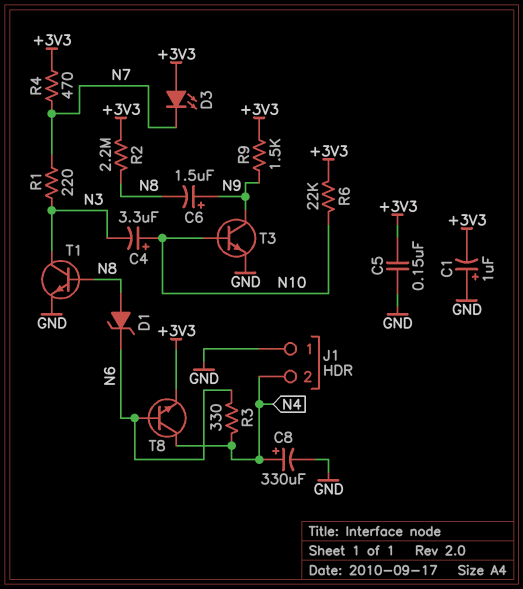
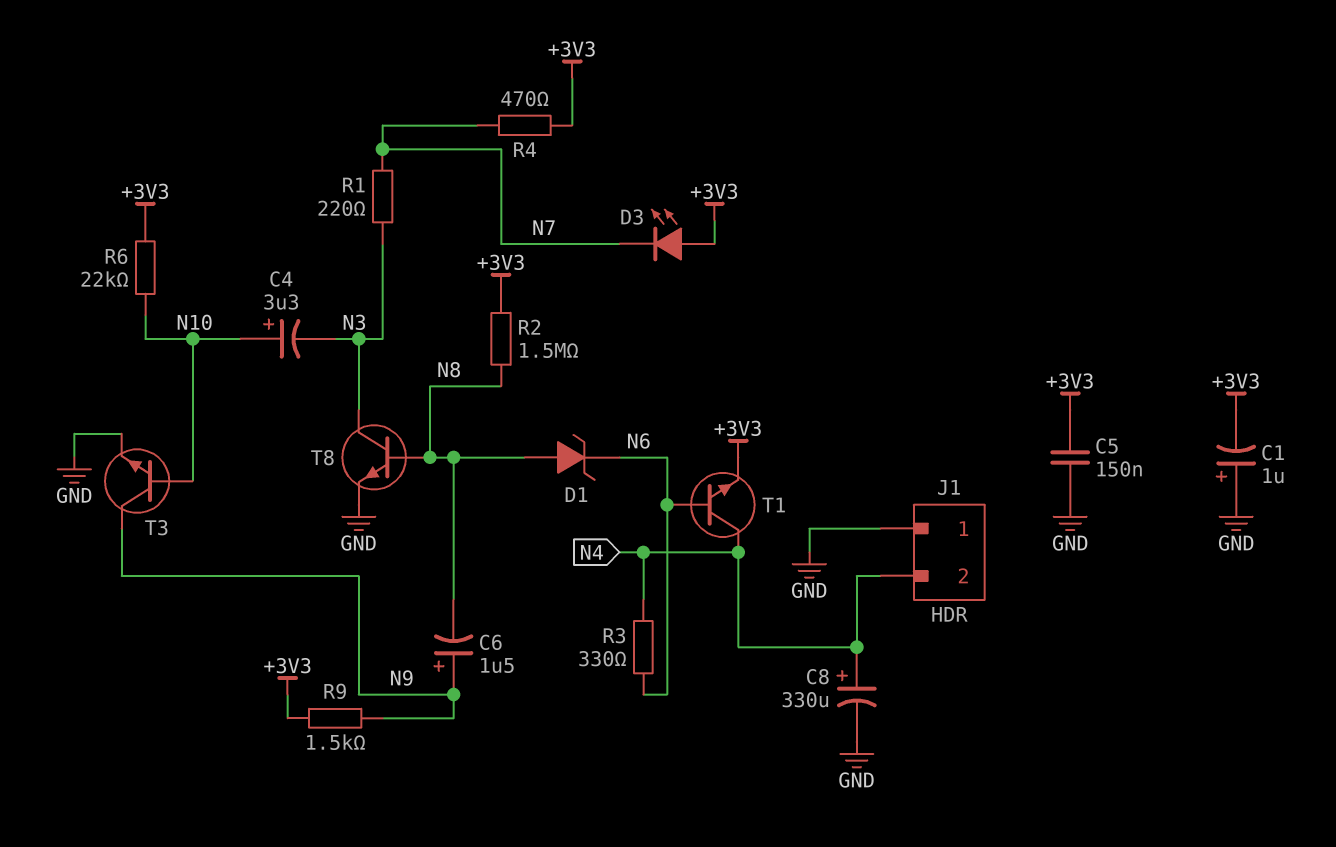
R2: 2.2M (+3V3, N8) -> 1.5M (+3V3, N8)
T1: NPN (B N8, C N3, E GND) -> NPN (B N6, C N4, E +3V3)
T8: NPN (B N6, C N4, E +3V3) -> NPN (B N8, C N3, E GND)

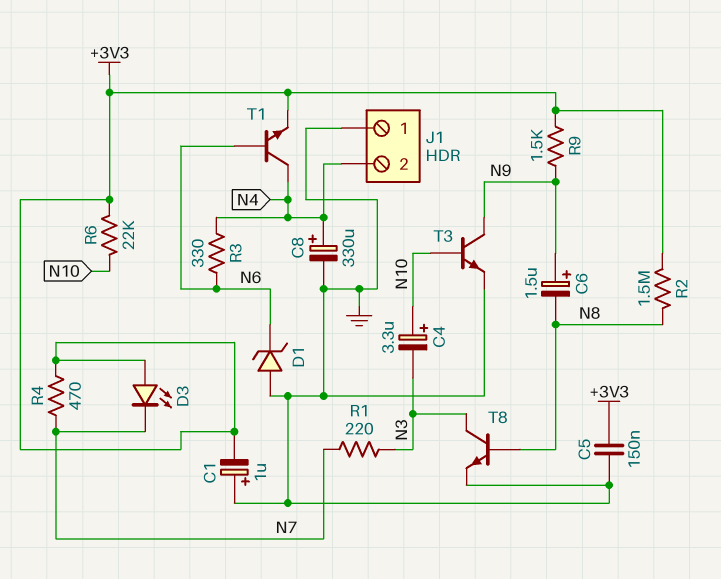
D1: zener (A N8, K N6) -> zener (A GND, K N6)

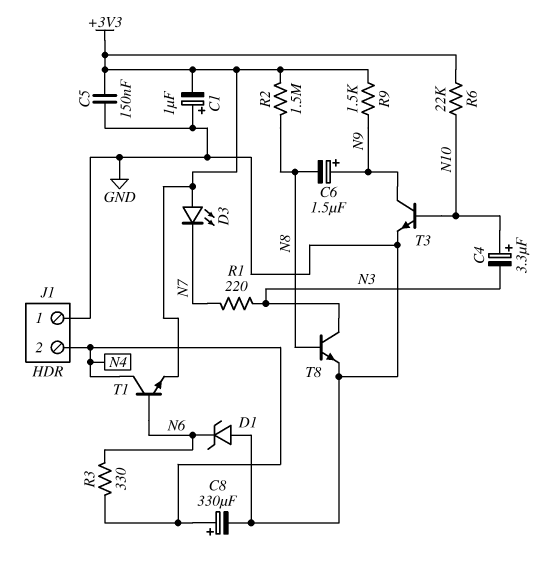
R4: 470 (+3V3, N7) -> none

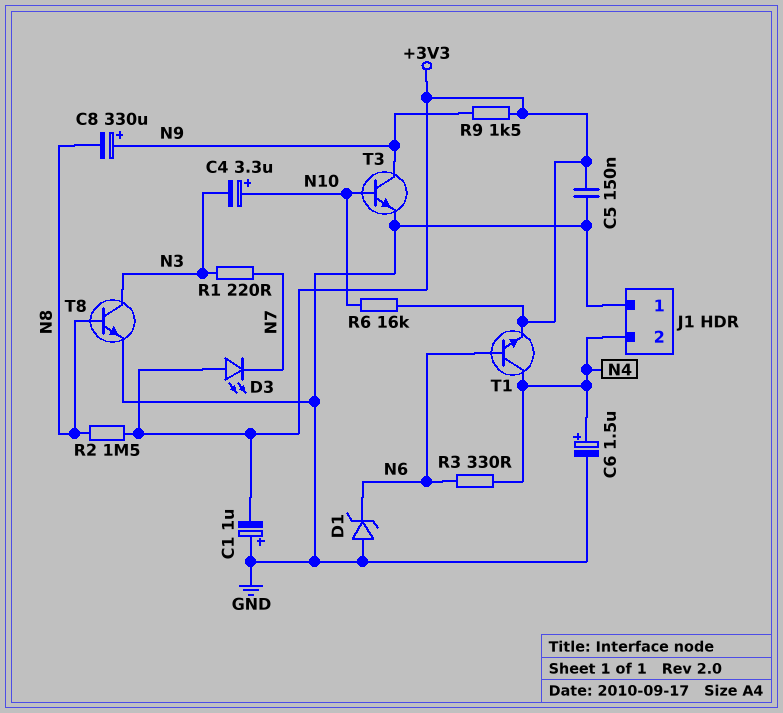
C6: 1.5uF (plus N9, minus N8) -> 1.5uF (plus N4, minus GND)
C8: 330uF (plus N4, minus GND) -> 330uF (plus N9, minus N8)
R6: 22k (+3V3, N10) -> 16k (+3V3, N10)

